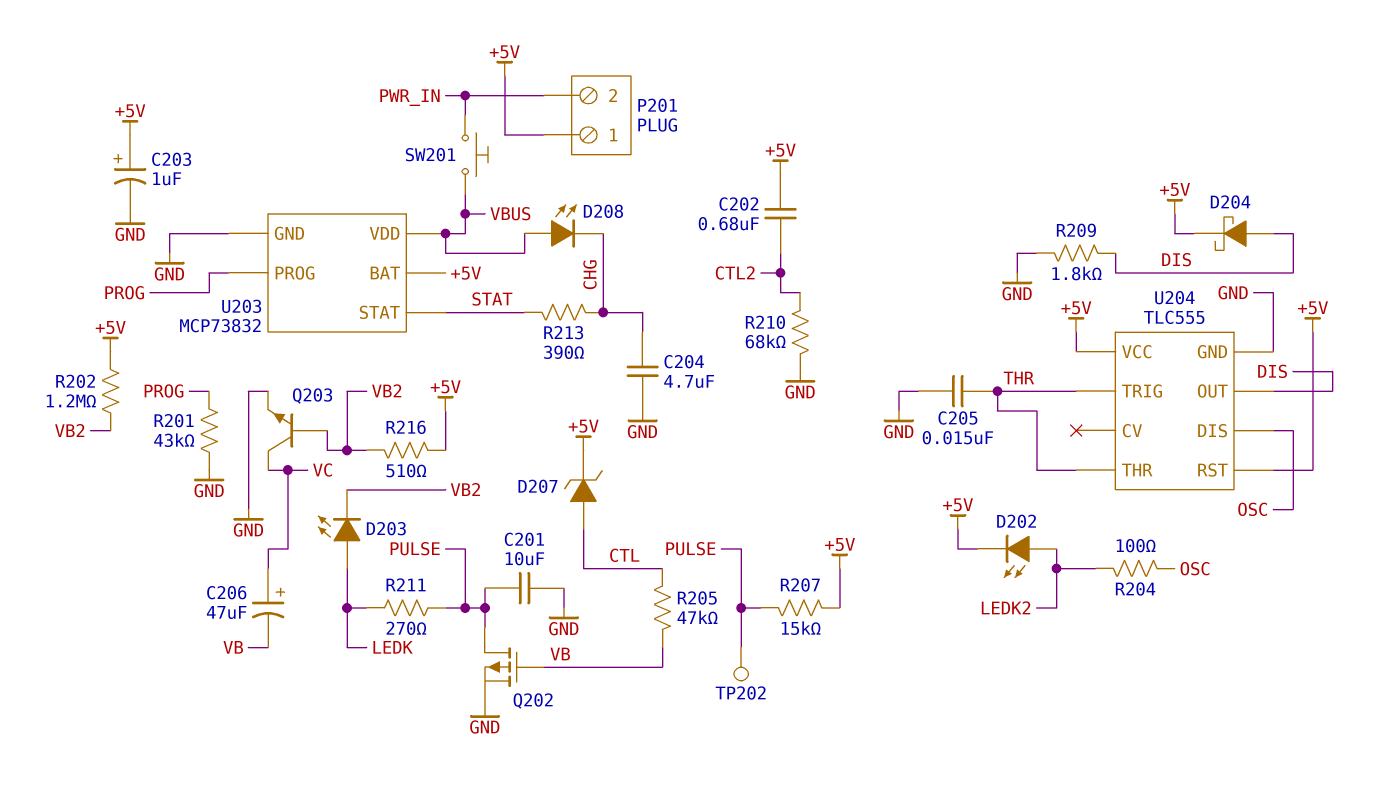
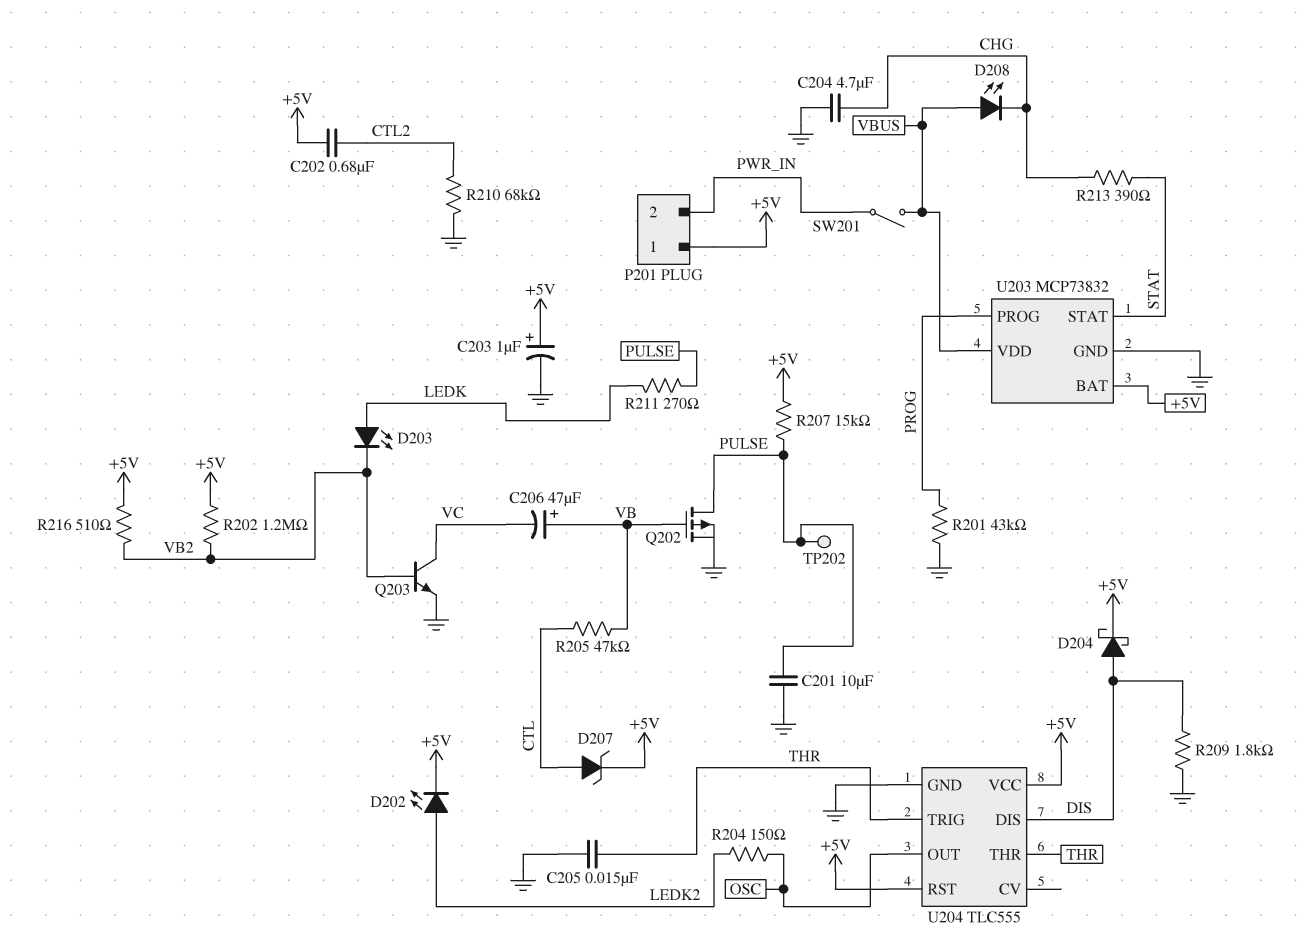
C206: 47uF (plus VC, minus VB) -> 47uF (plus VB, minus VC)
R204: 100 (LEDK2, OSC) -> 150 (LEDK2, OSC)
SW201: button (PWR_IN, VBUS) -> switch (PWR_IN, VBUS)
U204 pin DIS: OSC -> DIS
U204 pin OUT: DIS -> OSC

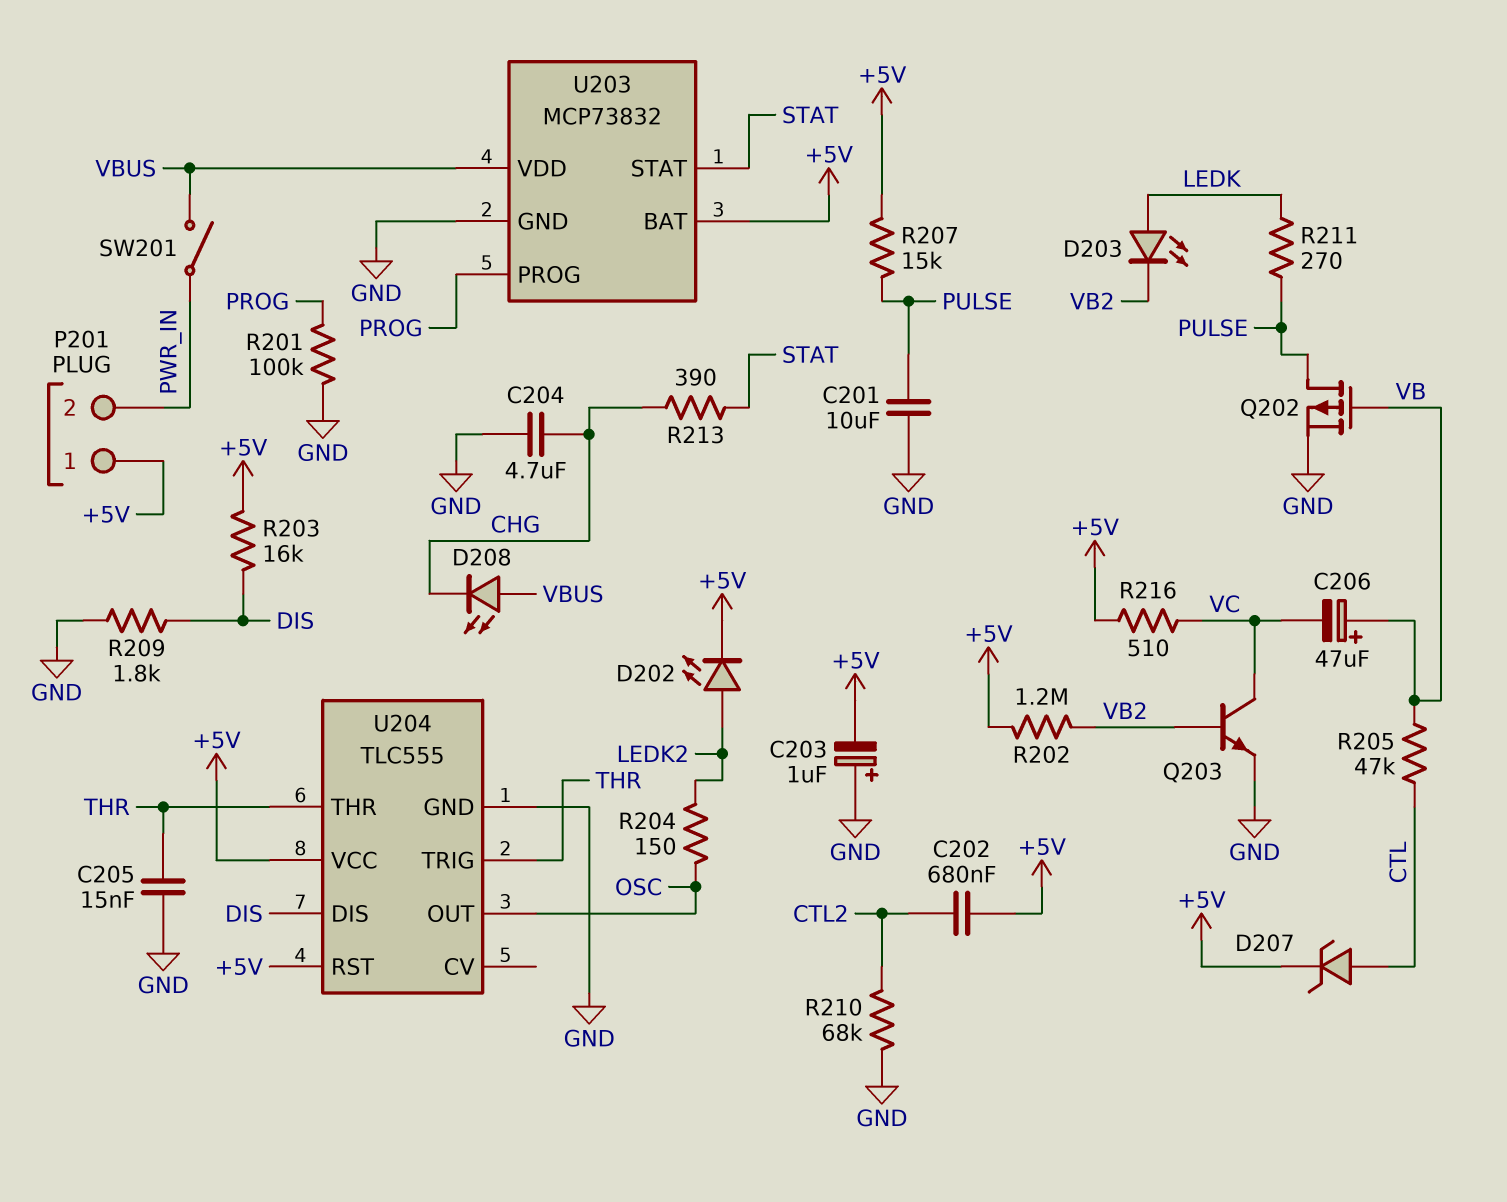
C203: 1uF (plus +5V, minus GND) -> 1uF (plus GND, minus +5V)
D204: schottky (A DIS, K +5V) -> none
R201: 43k (GND, PROG) -> 100k (GND, PROG)
R203: none -> 16k (+5V, DIS)
R216: 510 (+5V, VB2) -> 510 (+5V, VC)
TP202: test point (PULSE) -> none

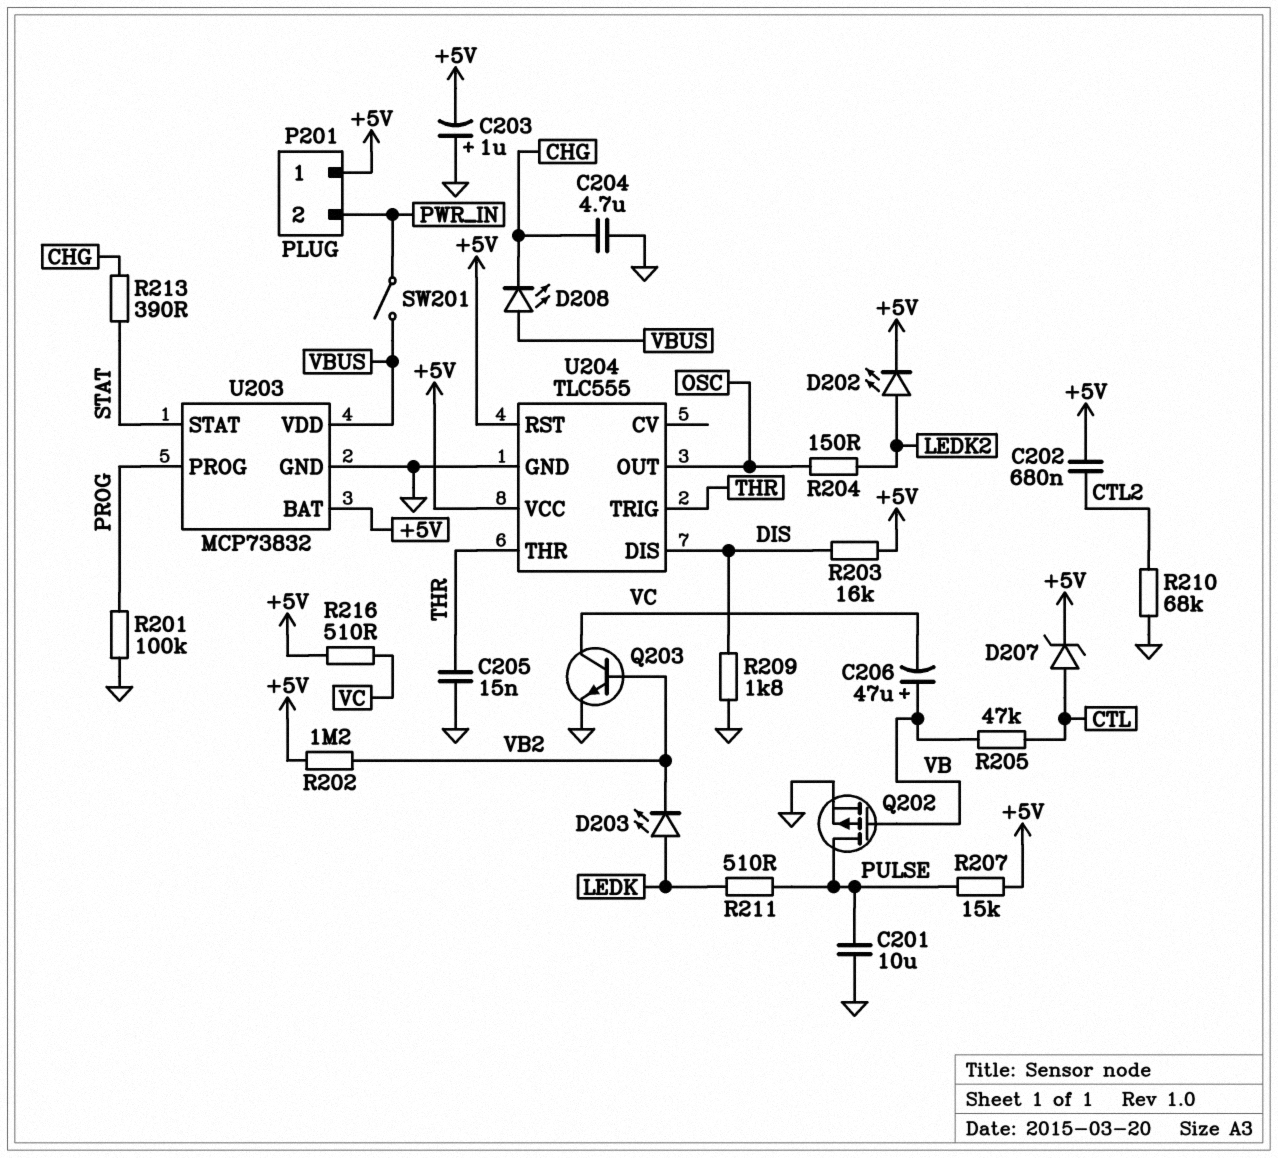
R211: 270 (LEDK, PULSE) -> 510 (LEDK, PULSE)

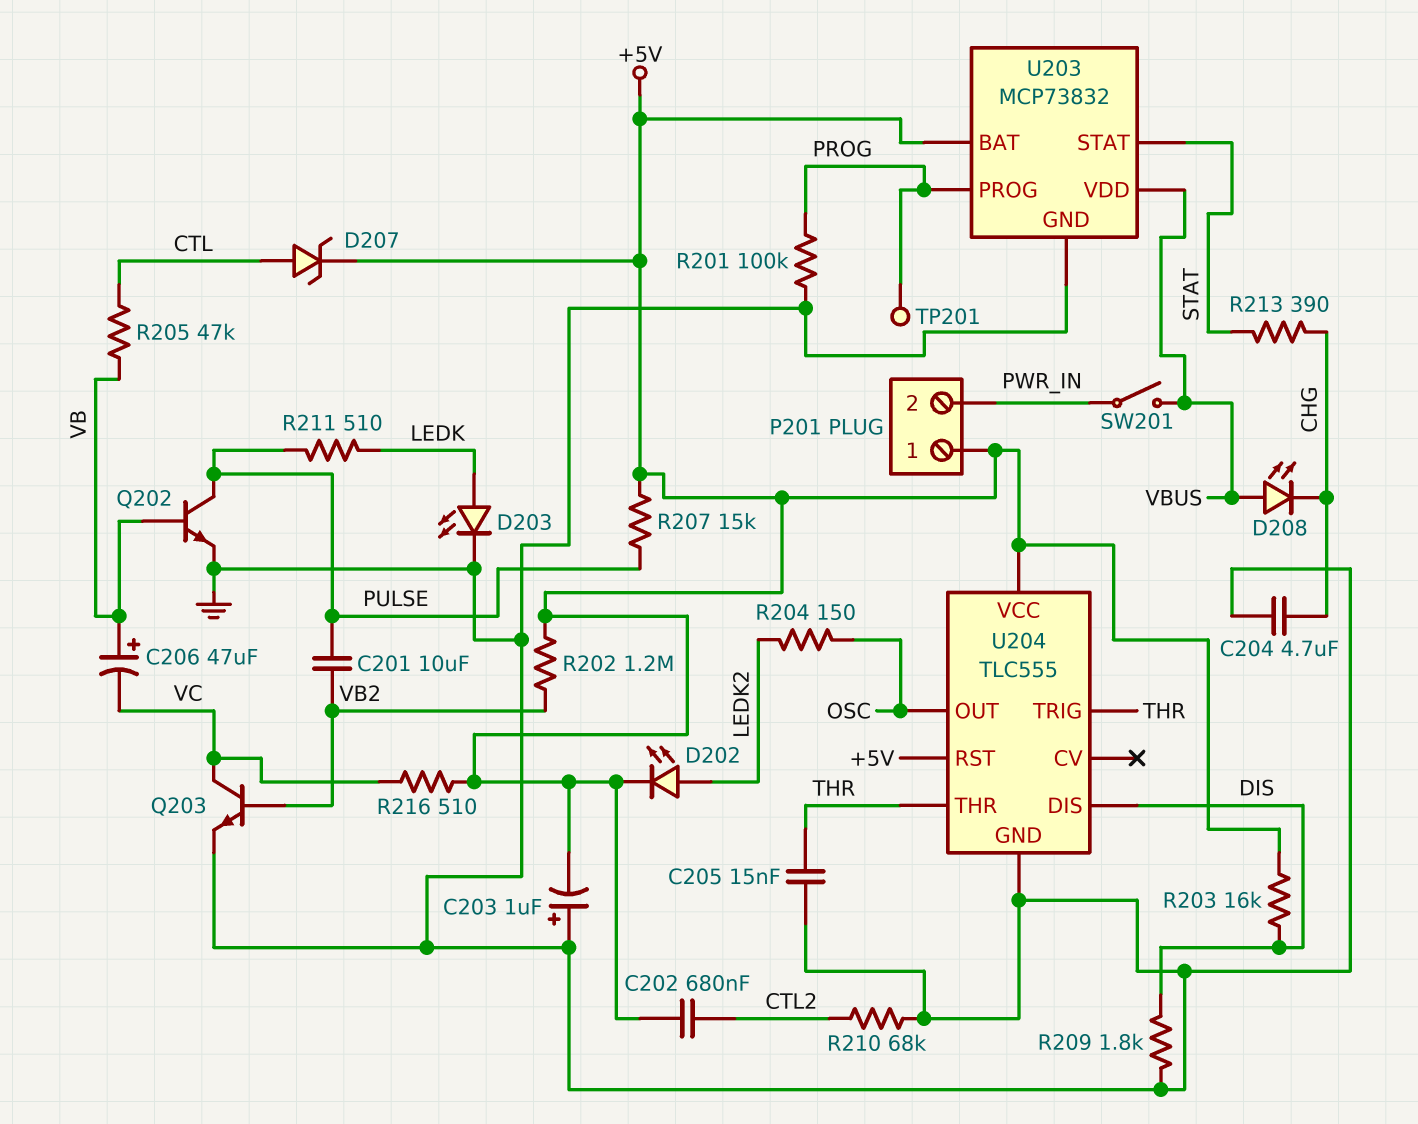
C201: 10uF (GND, PULSE) -> 10uF (PULSE, VB2)
D203: LED (A LEDK, K VB2) -> LED (A LEDK, K GND)
Q202: PMOS (G VB, D PULSE, S GND) -> NPN (B VB, C PULSE, E GND)
TP201: none -> test point (PROG)

